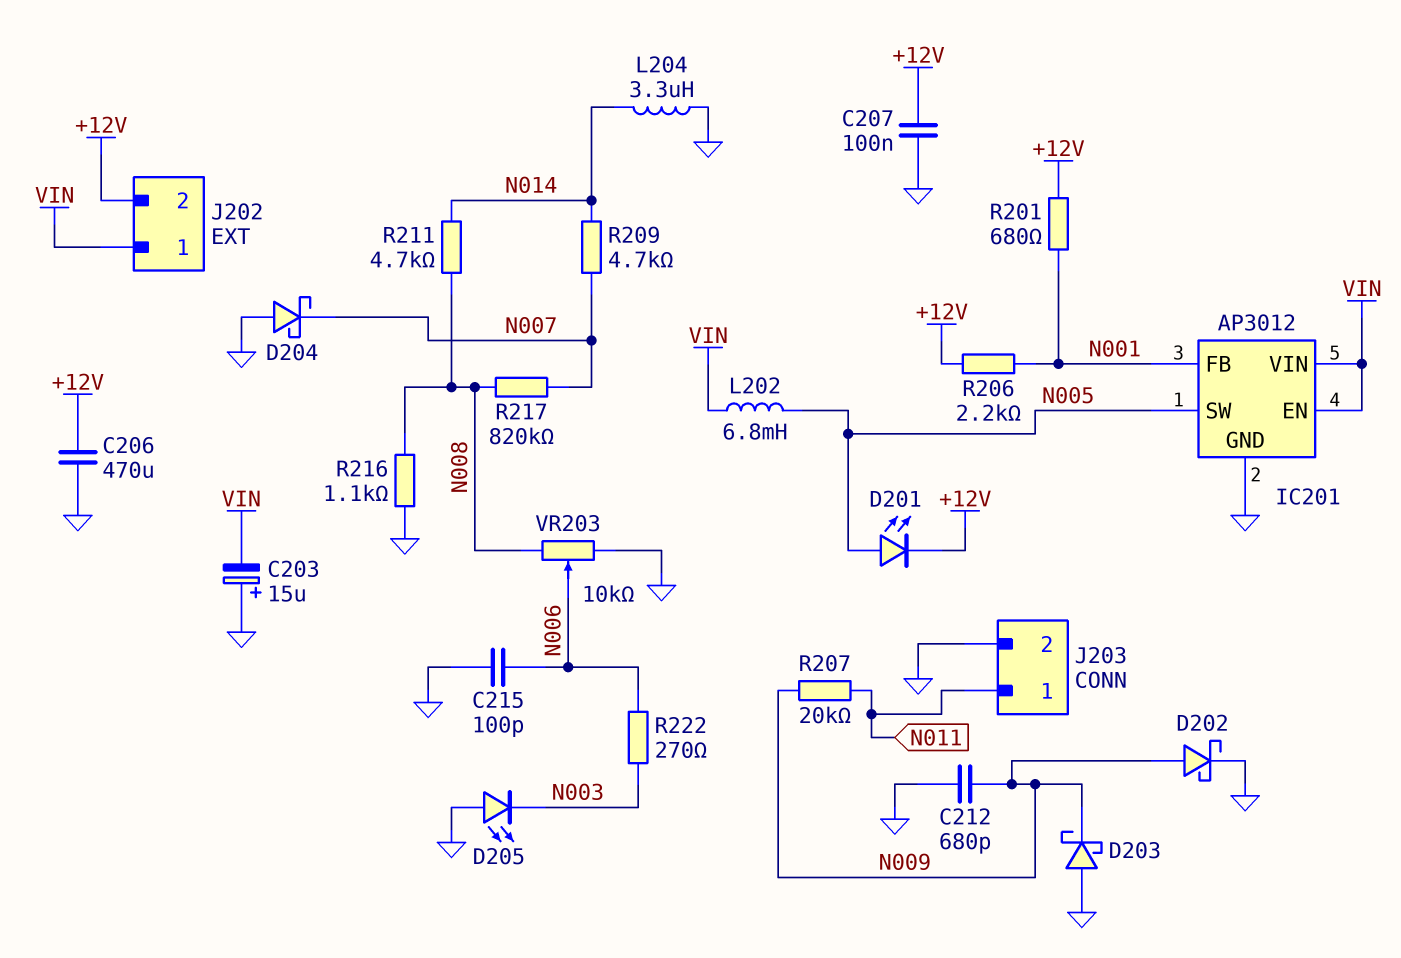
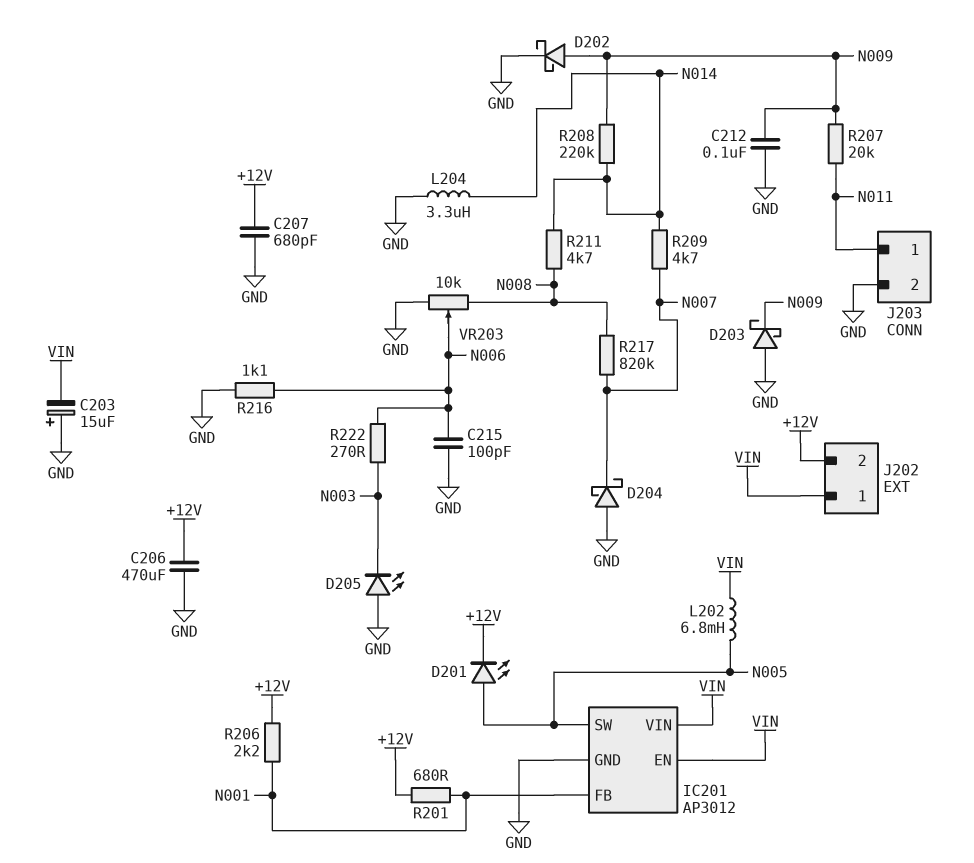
C207: 100nF (+12V, GND) -> 680pF (+12V, GND)
C212: 680pF (GND, N009) -> 100nF (GND, N009)
R208: none -> 220k (N009, N014)
R216: 1.1k (GND, N008) -> 1.1k (GND, N006)

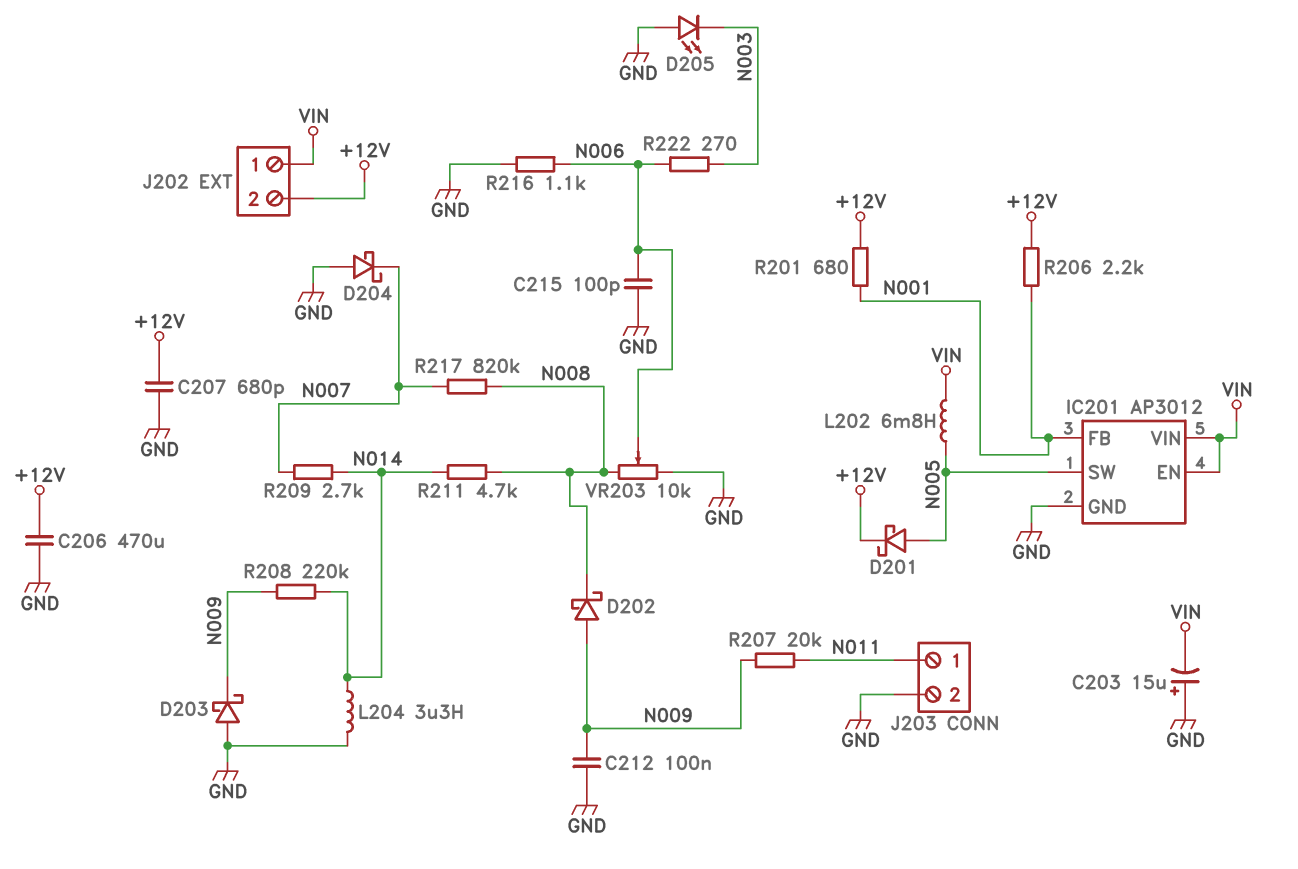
D201: LED (A N005, K +12V) -> schottky (A N005, K +12V)
D202: schottky (A N009, K GND) -> schottky (A N009, K N008)
R209: 4.7k (N007, N014) -> 2.7k (N007, N014)

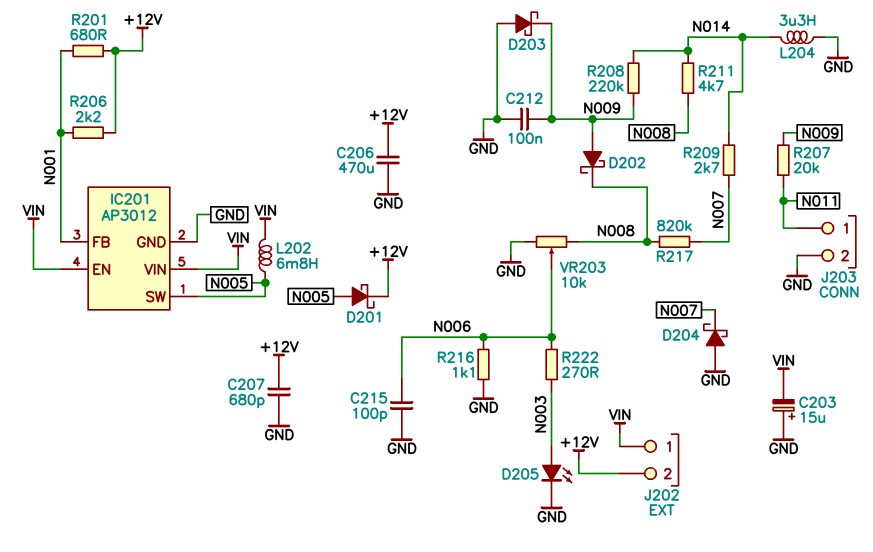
D205: LED (A GND, K N003) -> LED (A N003, K GND)

